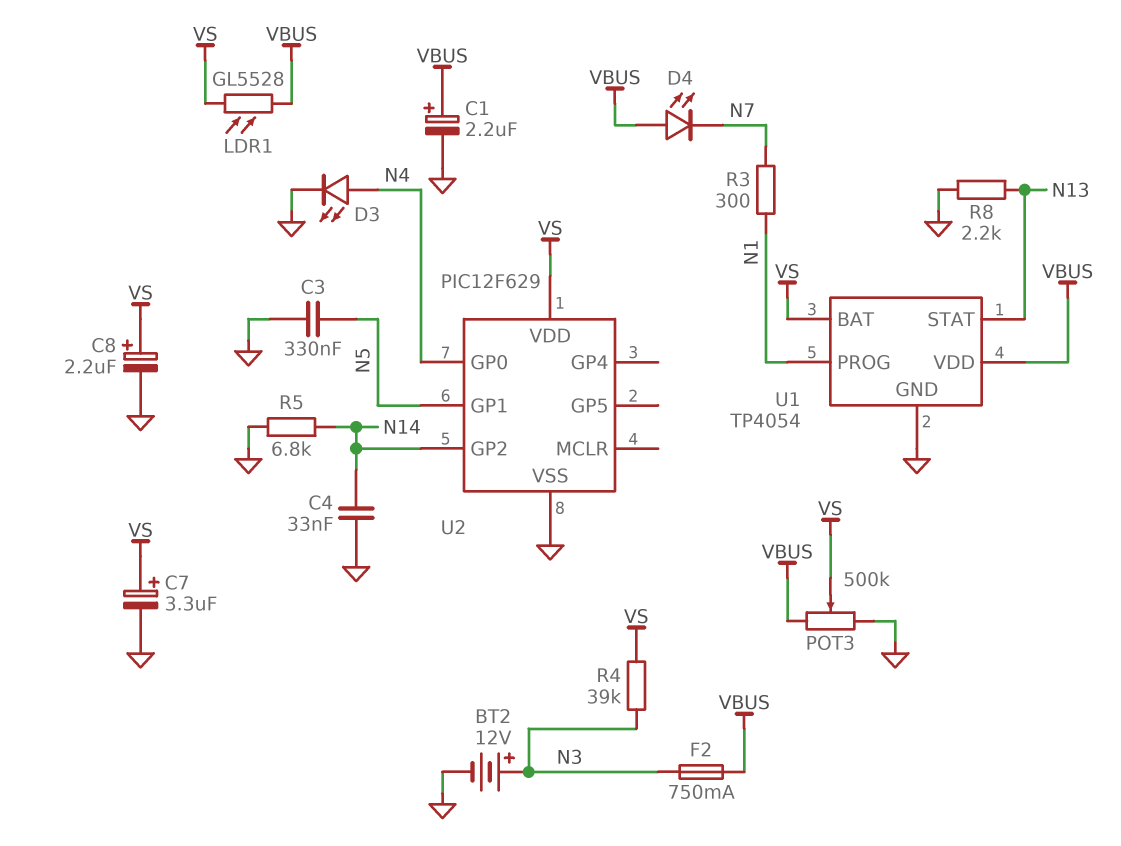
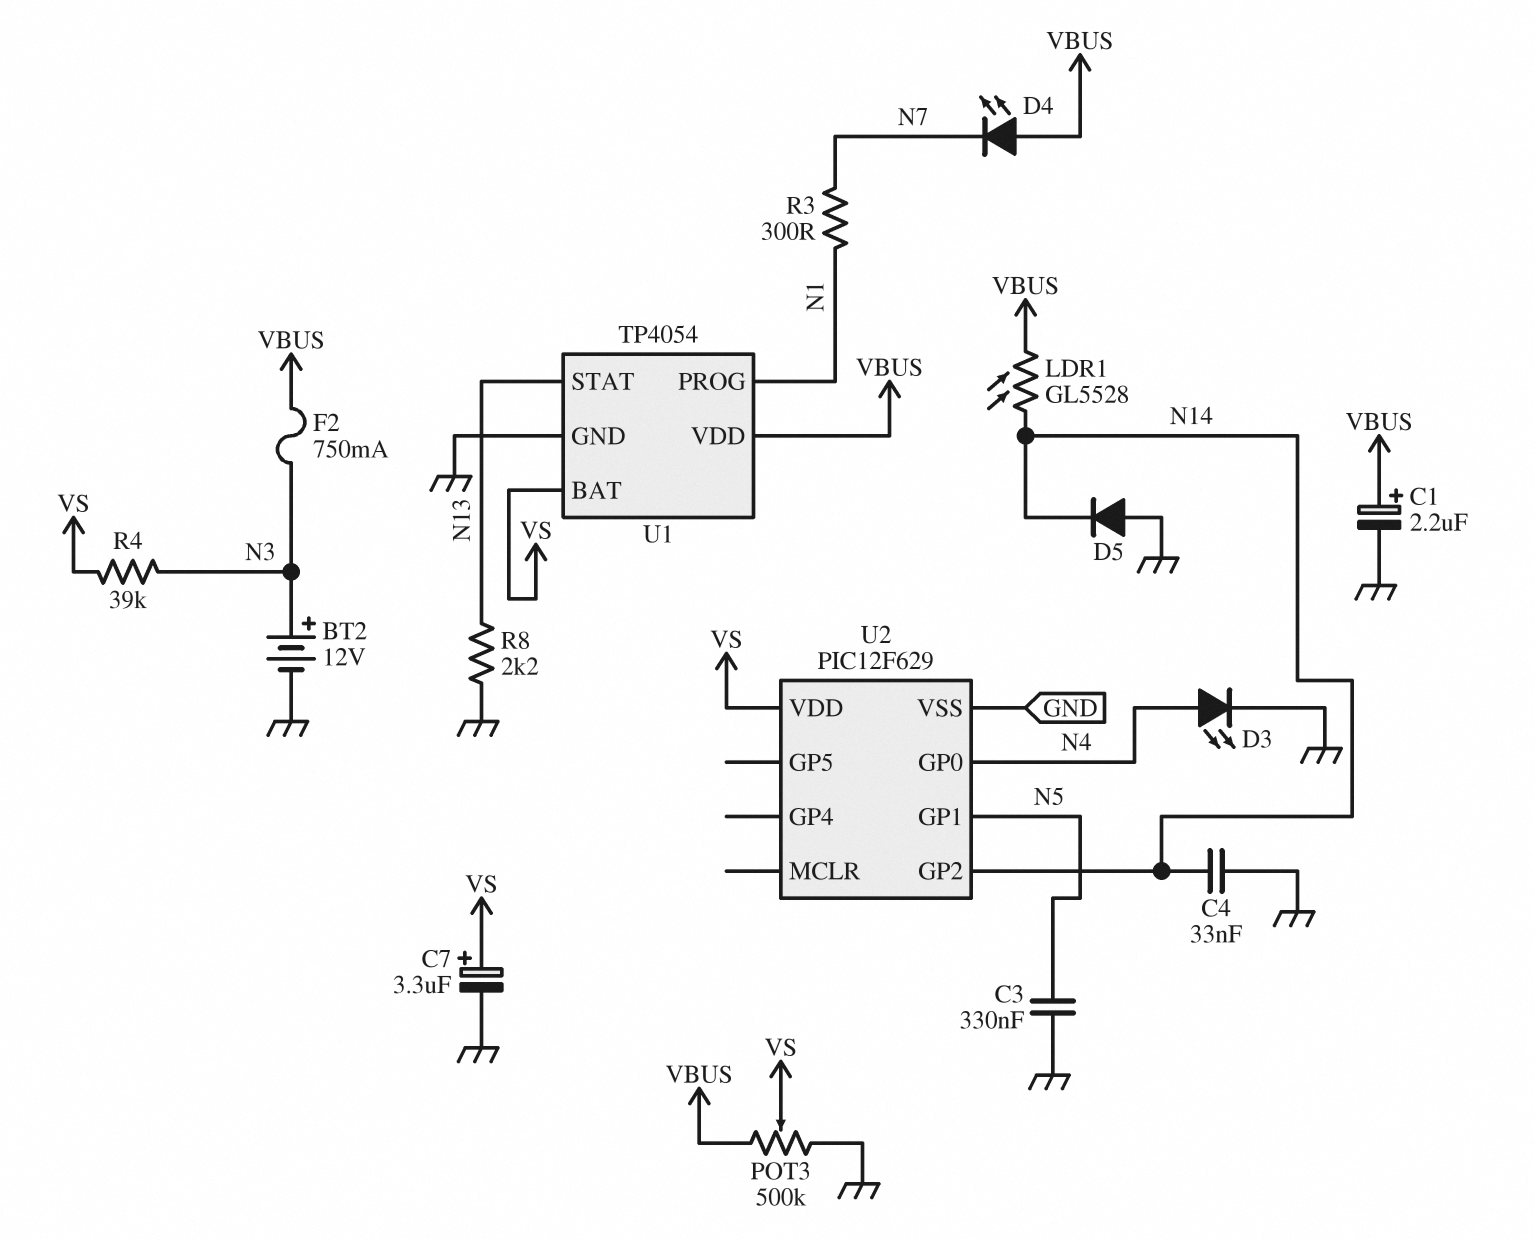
C8: 2.2uF (plus VS, minus GND) -> none
D5: none -> diode (A GND, K N14)
LDR1: GL5528 (VBUS, VS) -> GL5528 (N14, VBUS)
R5: 6.8k (GND, N14) -> none

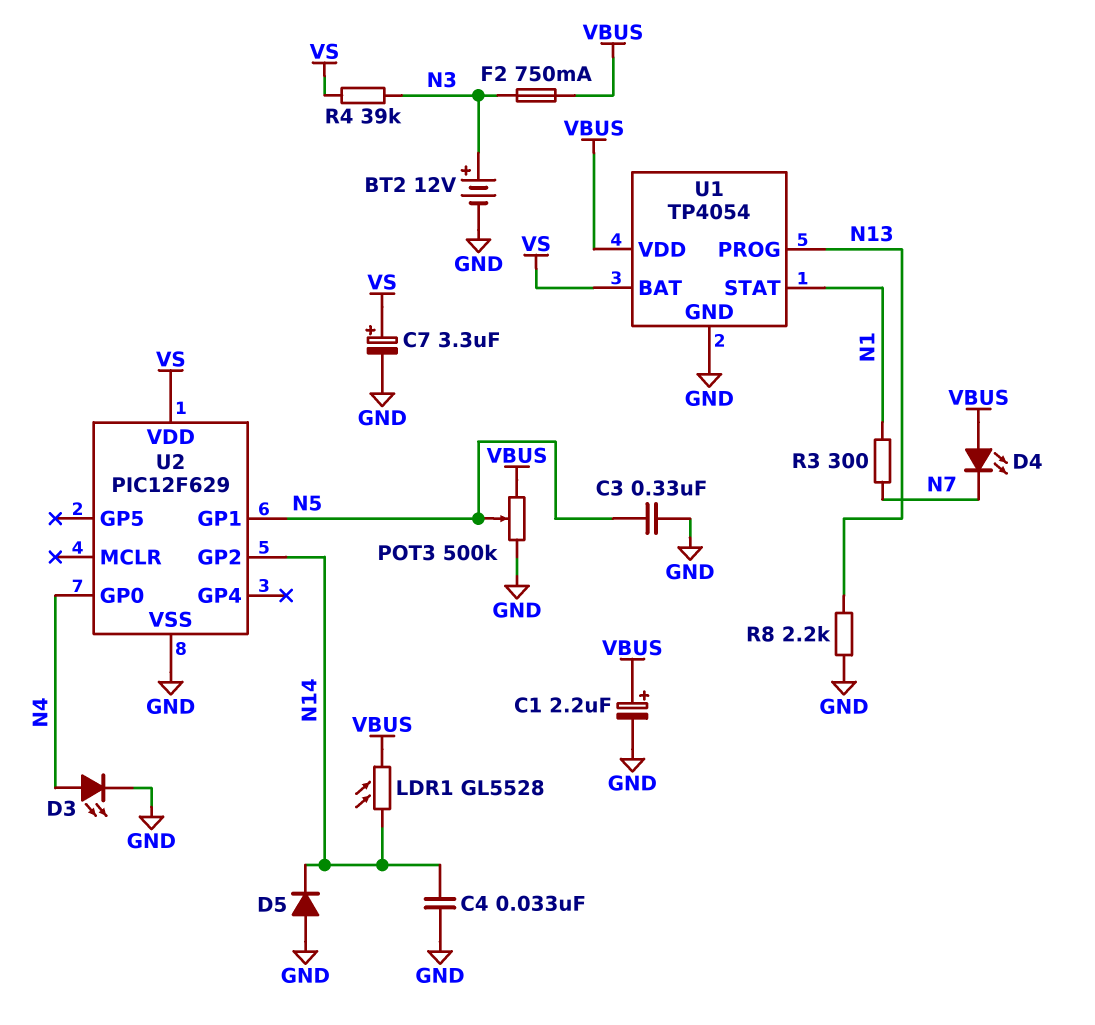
POT3: 500k (GND, VBUS, wiper VS) -> 500k (GND, VBUS, wiper N5)
U1 pin PROG: N1 -> N13
U1 pin STAT: N13 -> N1

